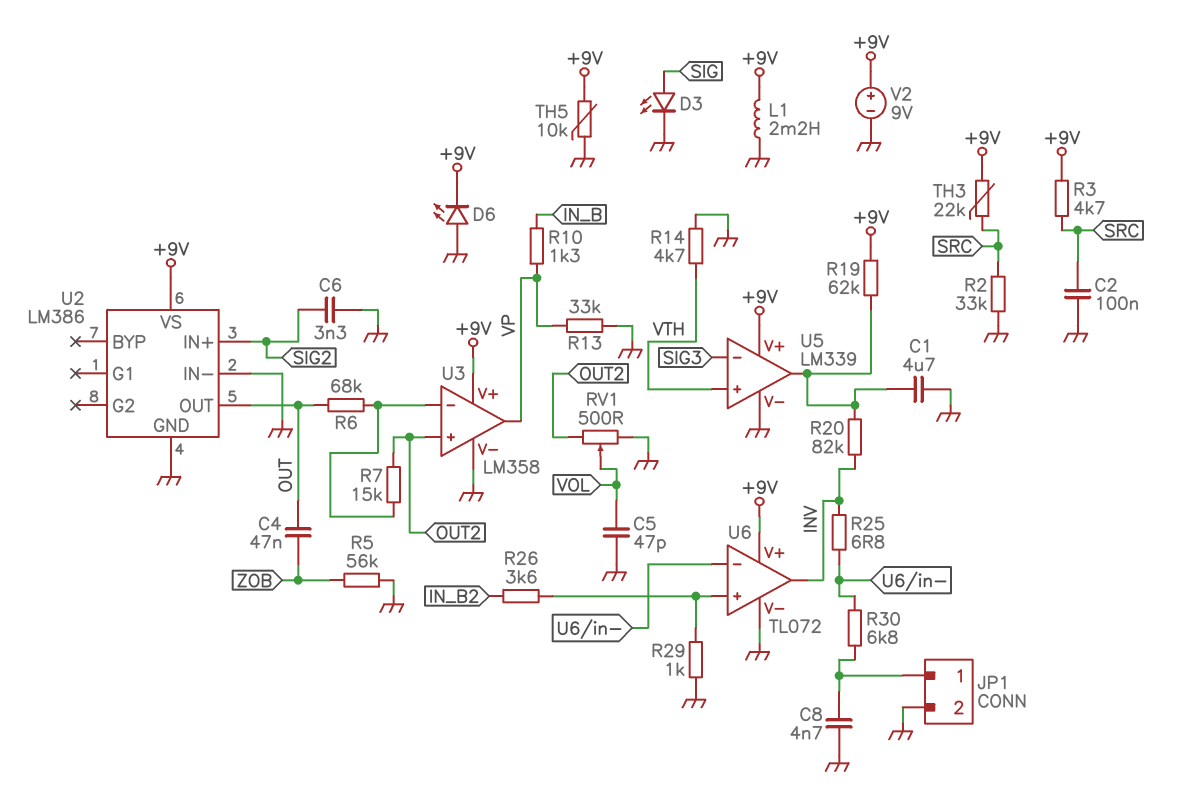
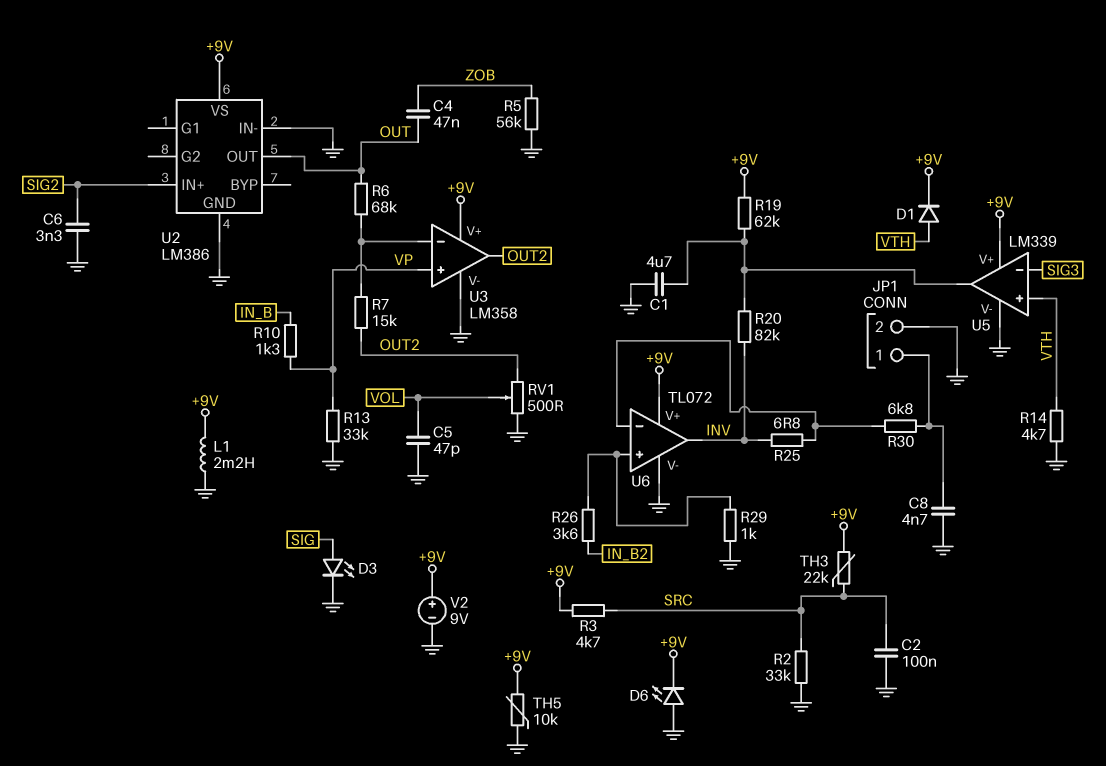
D1: none -> diode (A VTH, K +9V)
U3 pin in+: OUT2 -> VP
U3 pin out: VP -> OUT2

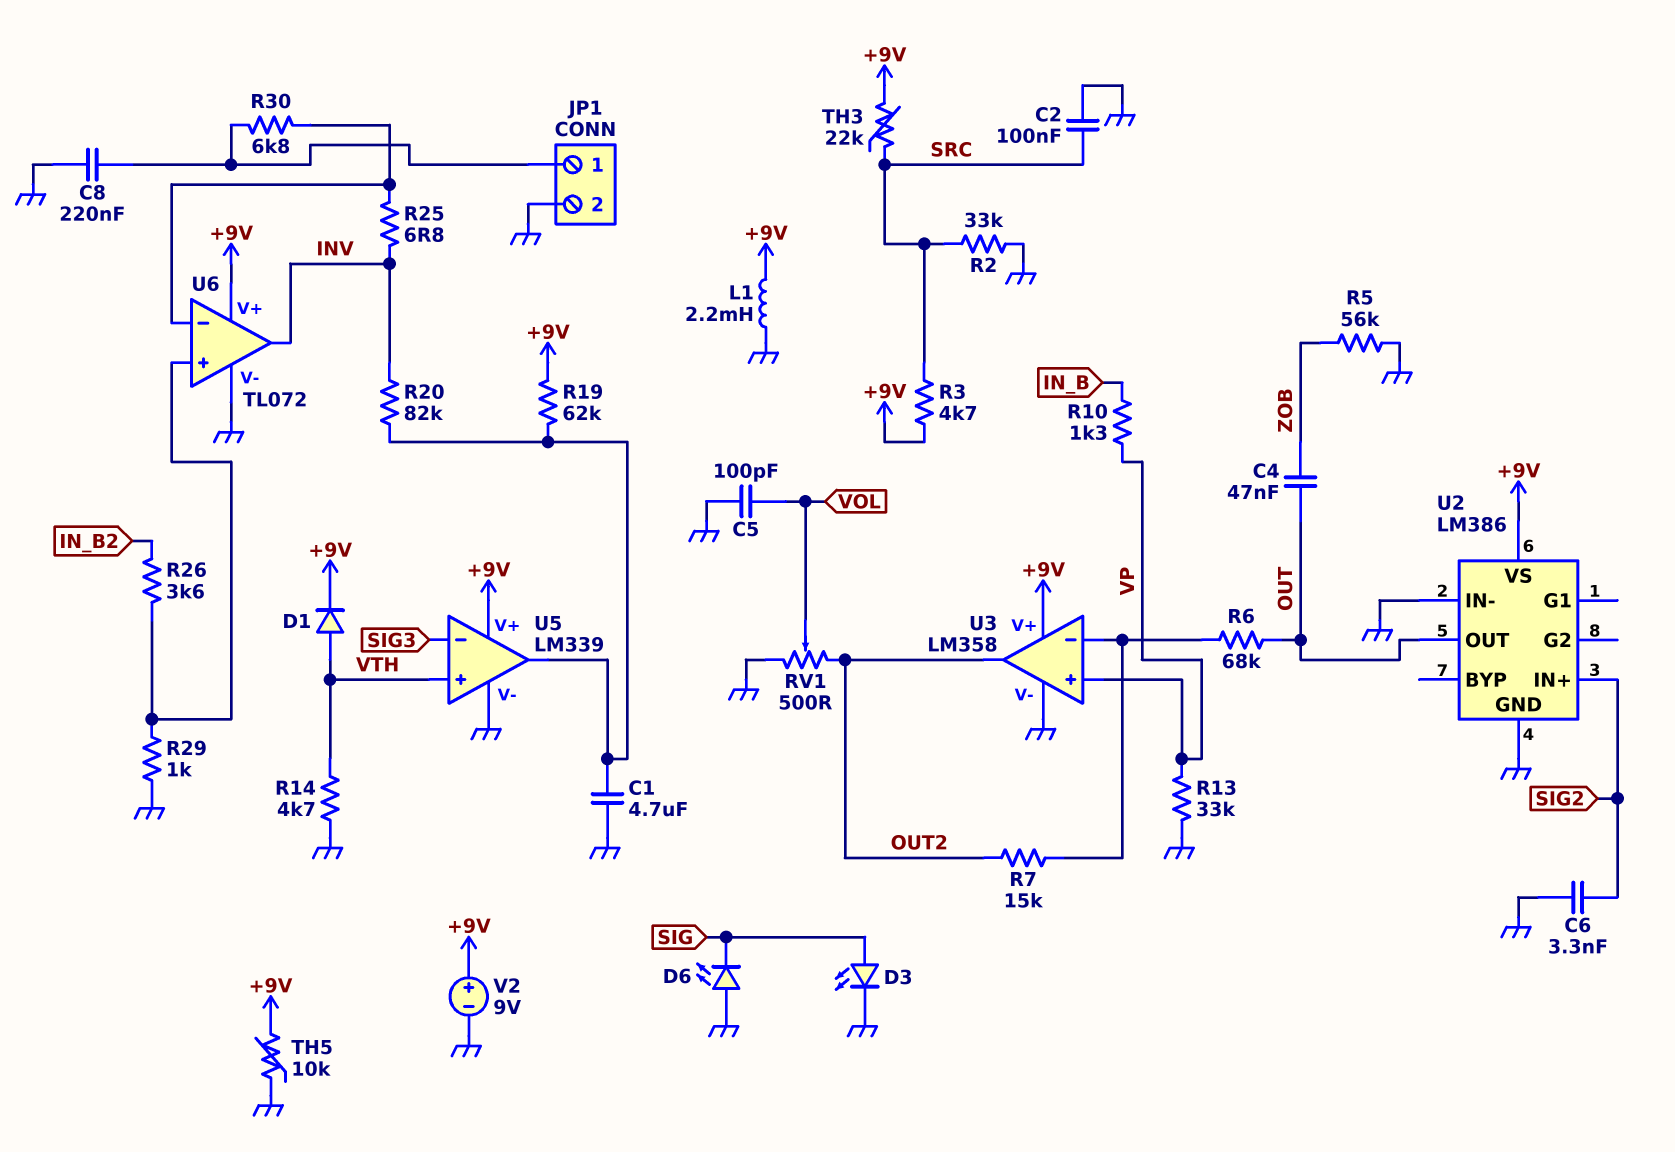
C5: 47pF (GND, VOL) -> 100pF (GND, VOL)
C8: 4.7nF (GND, JP1/1) -> 220nF (GND, JP1/1)
D6: LED (A GND, K +9V) -> LED (A GND, K SIG)

